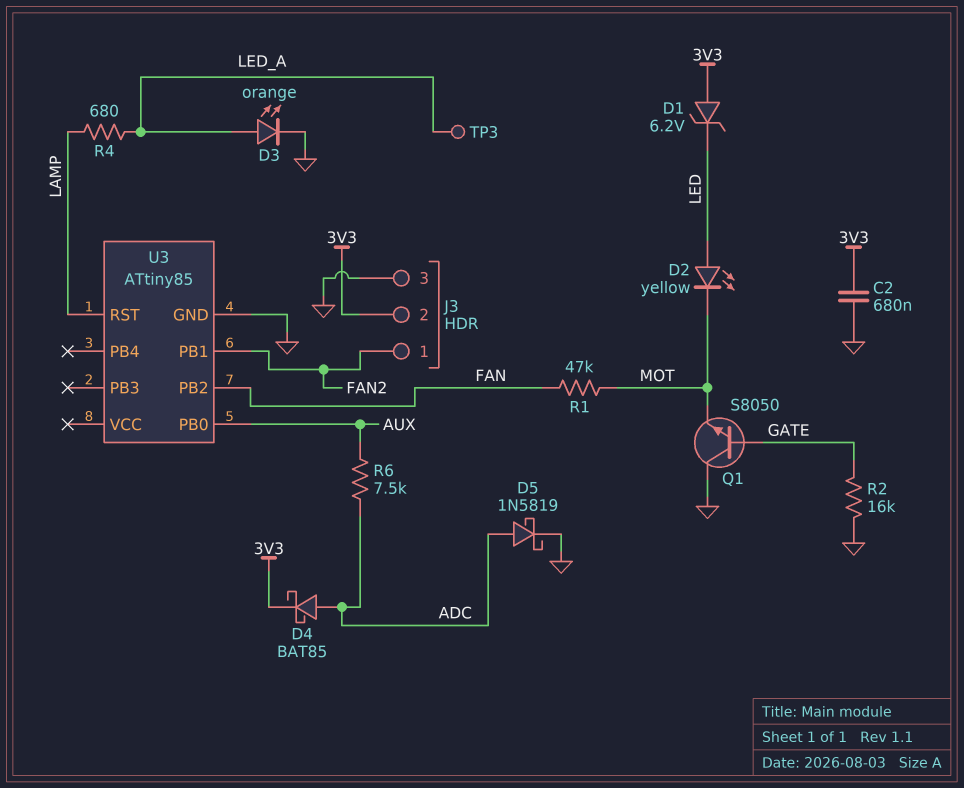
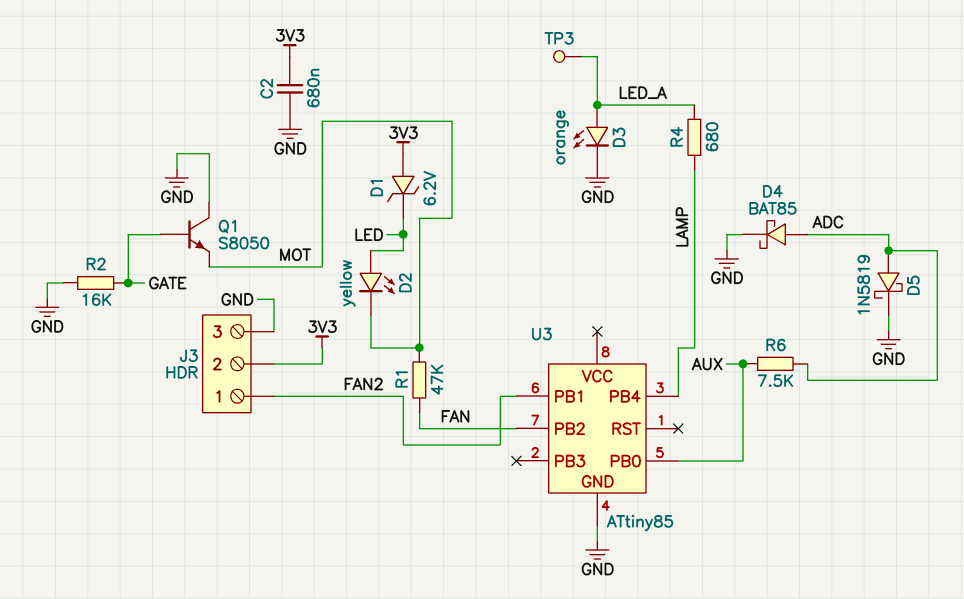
D4: schottky BAT85 (A ADC, K 3V3) -> schottky BAT85 (A ADC, K GND)
U3 pin PB4: none -> LAMP
U3 pin RST: LAMP -> none

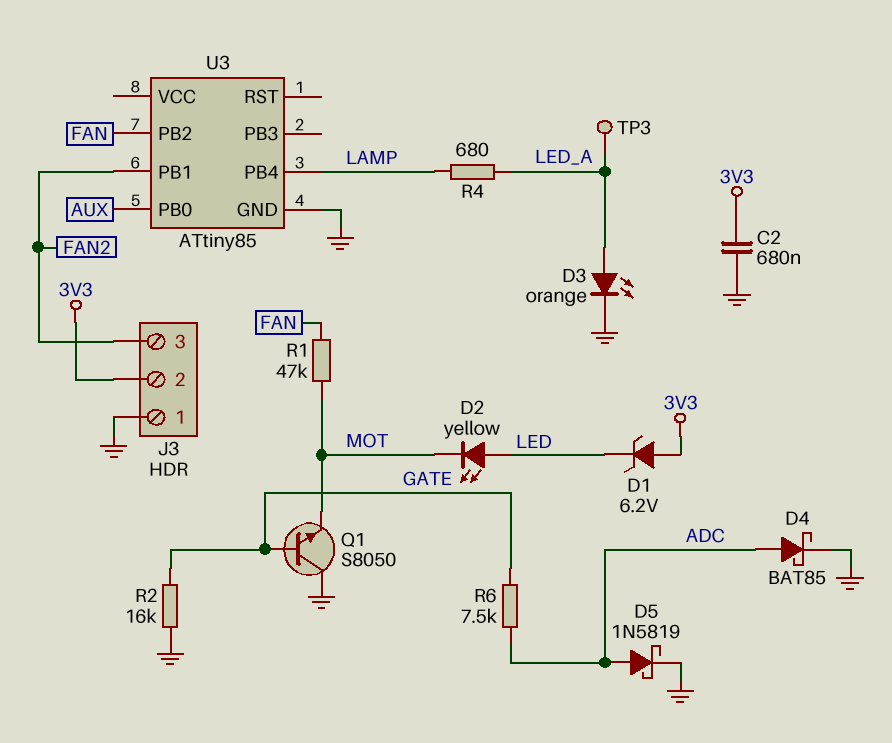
J3 pin 1: FAN2 -> GND
J3 pin 3: GND -> FAN2
R6: 7.5k (ADC, AUX) -> 7.5k (ADC, GATE)

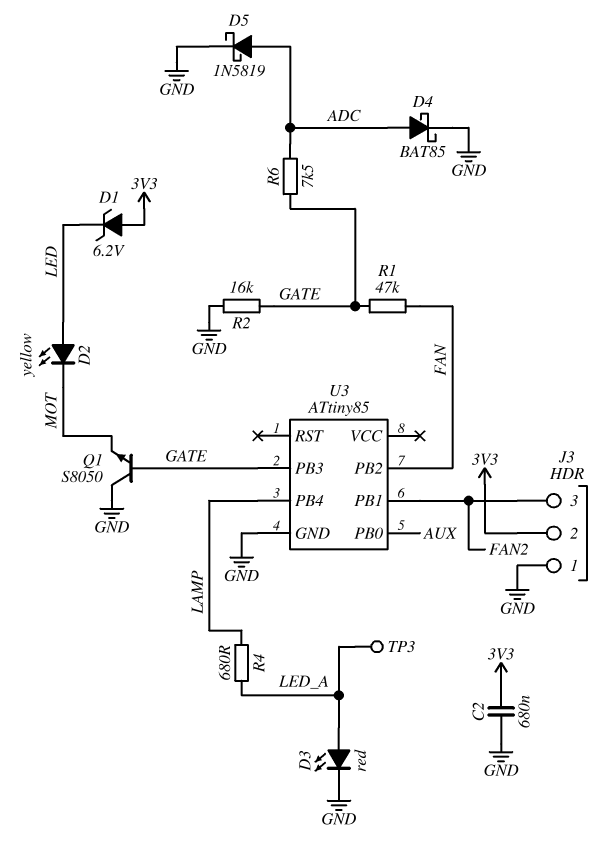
D3: LED orange (A LED_A, K GND) -> LED red (A LED_A, K GND)
R1: 47k (FAN, MOT) -> 47k (FAN, GATE)
U3 pin PB3: none -> GATE

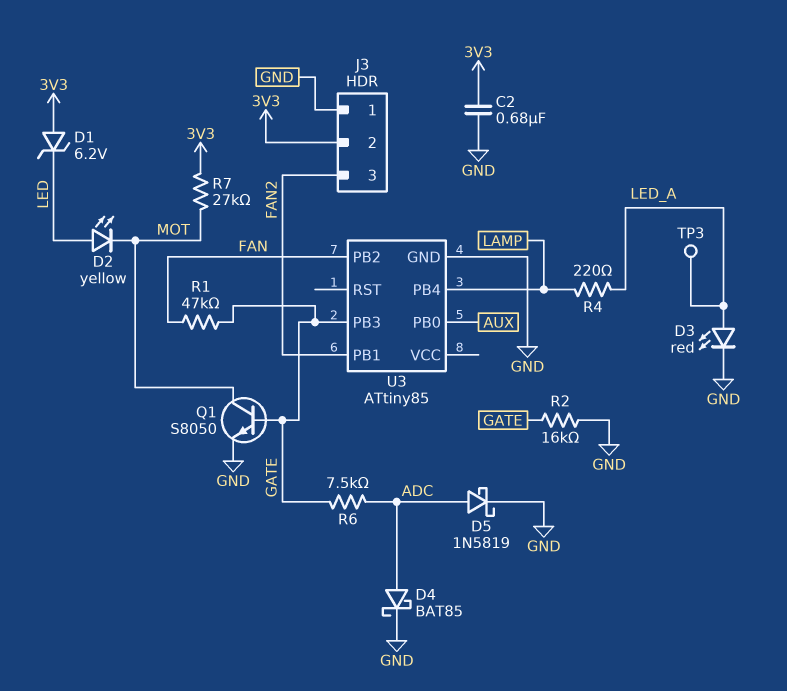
Q1: NPN S8050 (B GATE, C GND, E MOT) -> NPN S8050 (B GATE, C MOT, E GND)
R4: 680 (LAMP, LED_A) -> 220 (LAMP, LED_A)
R7: none -> 27k (3V3, MOT)

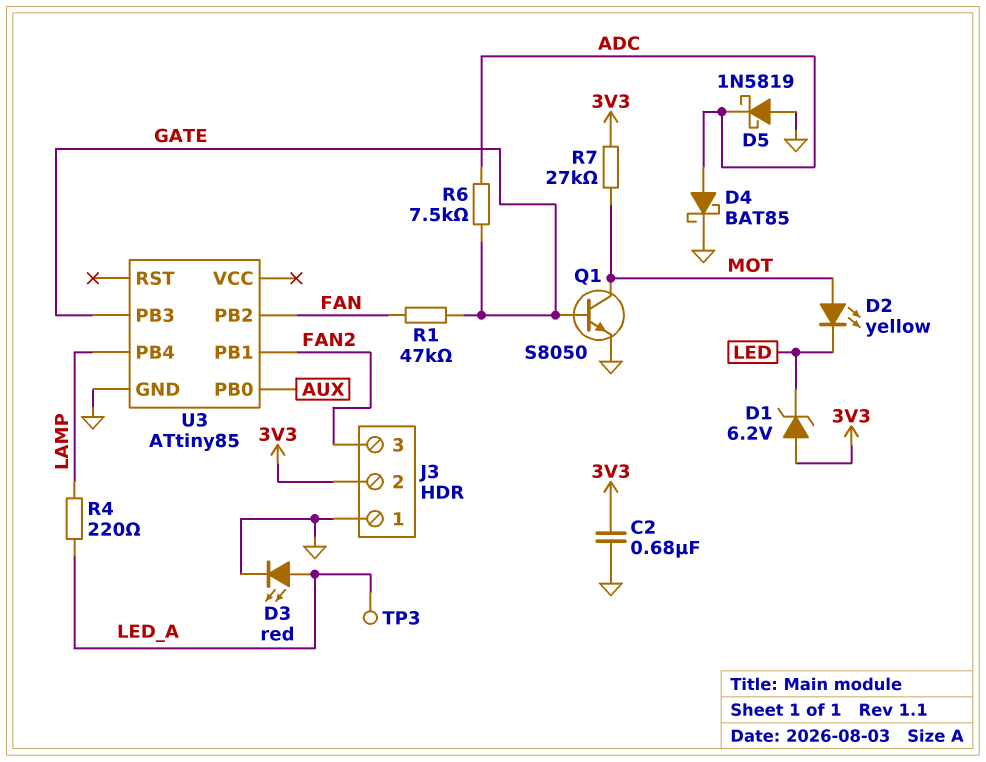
D2: LED yellow (A LED, K MOT) -> LED yellow (A MOT, K LED)
D5: schottky 1N5819 (A ADC, K GND) -> schottky 1N5819 (A GND, K ADC)
R2: 16k (GATE, GND) -> none

